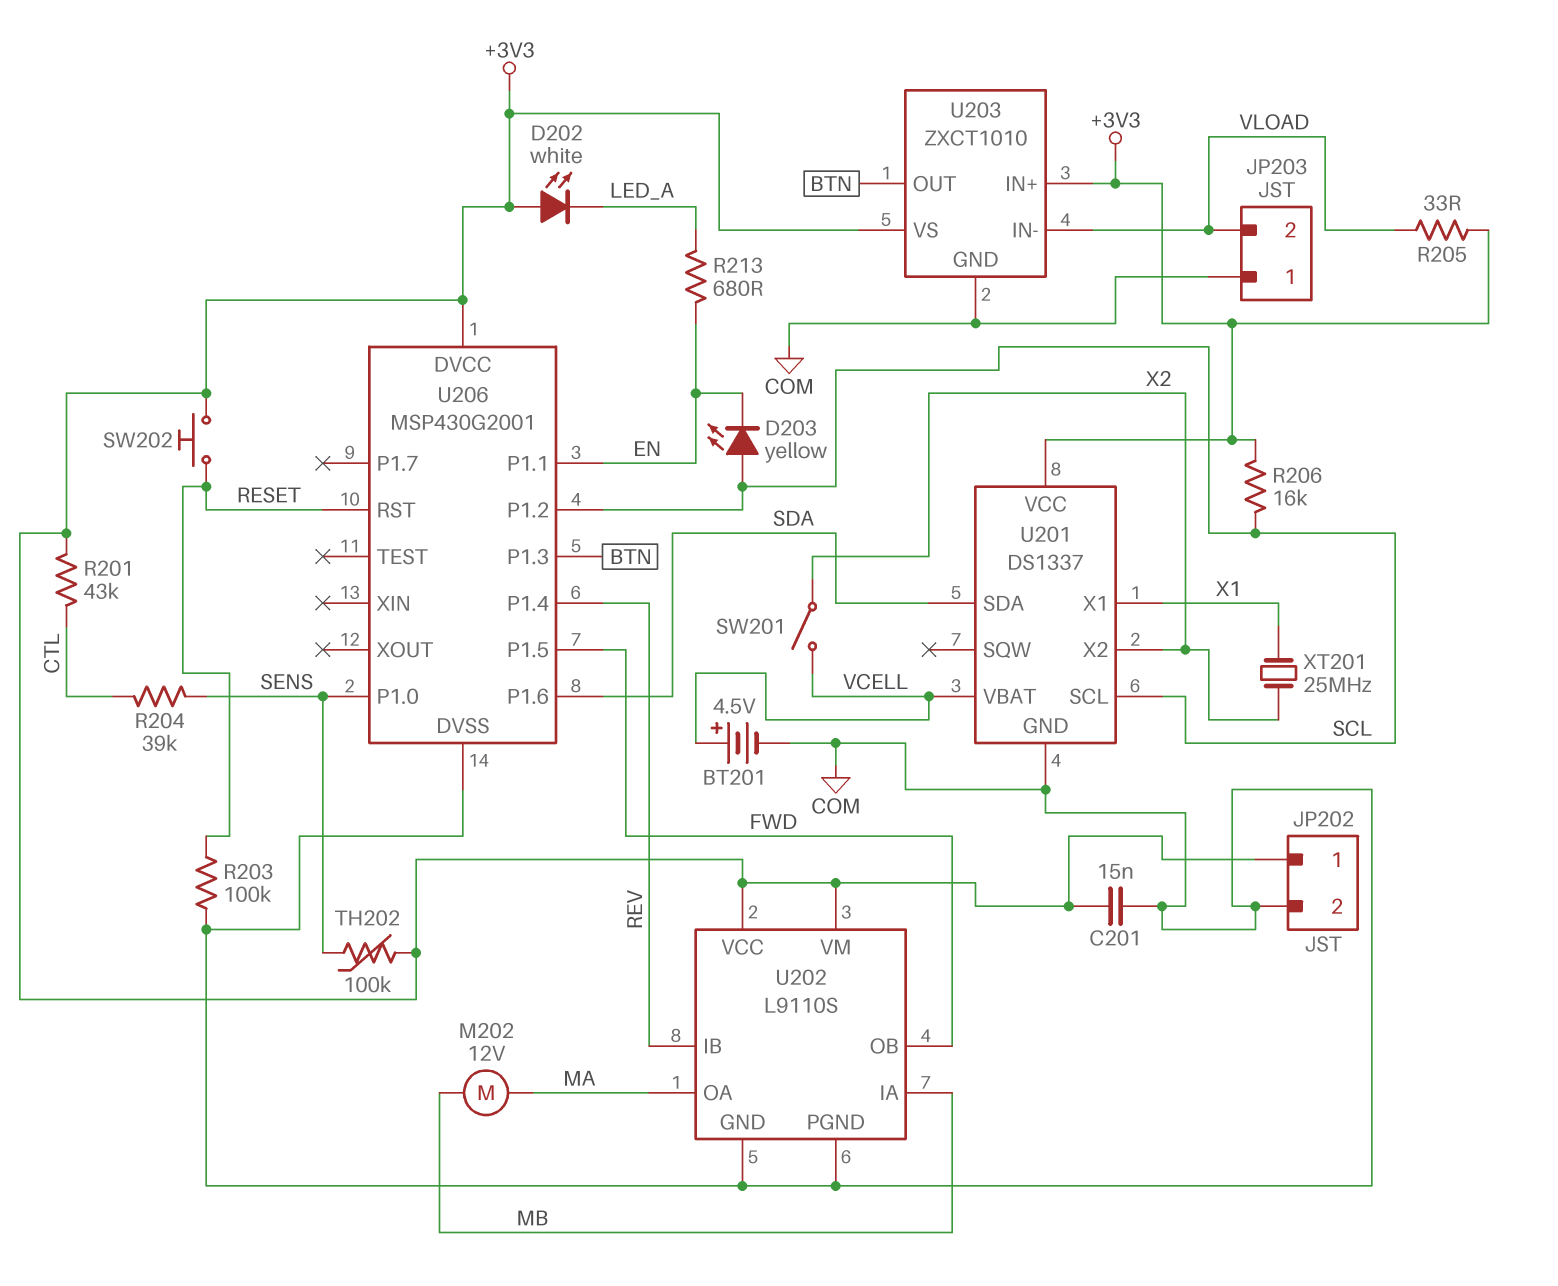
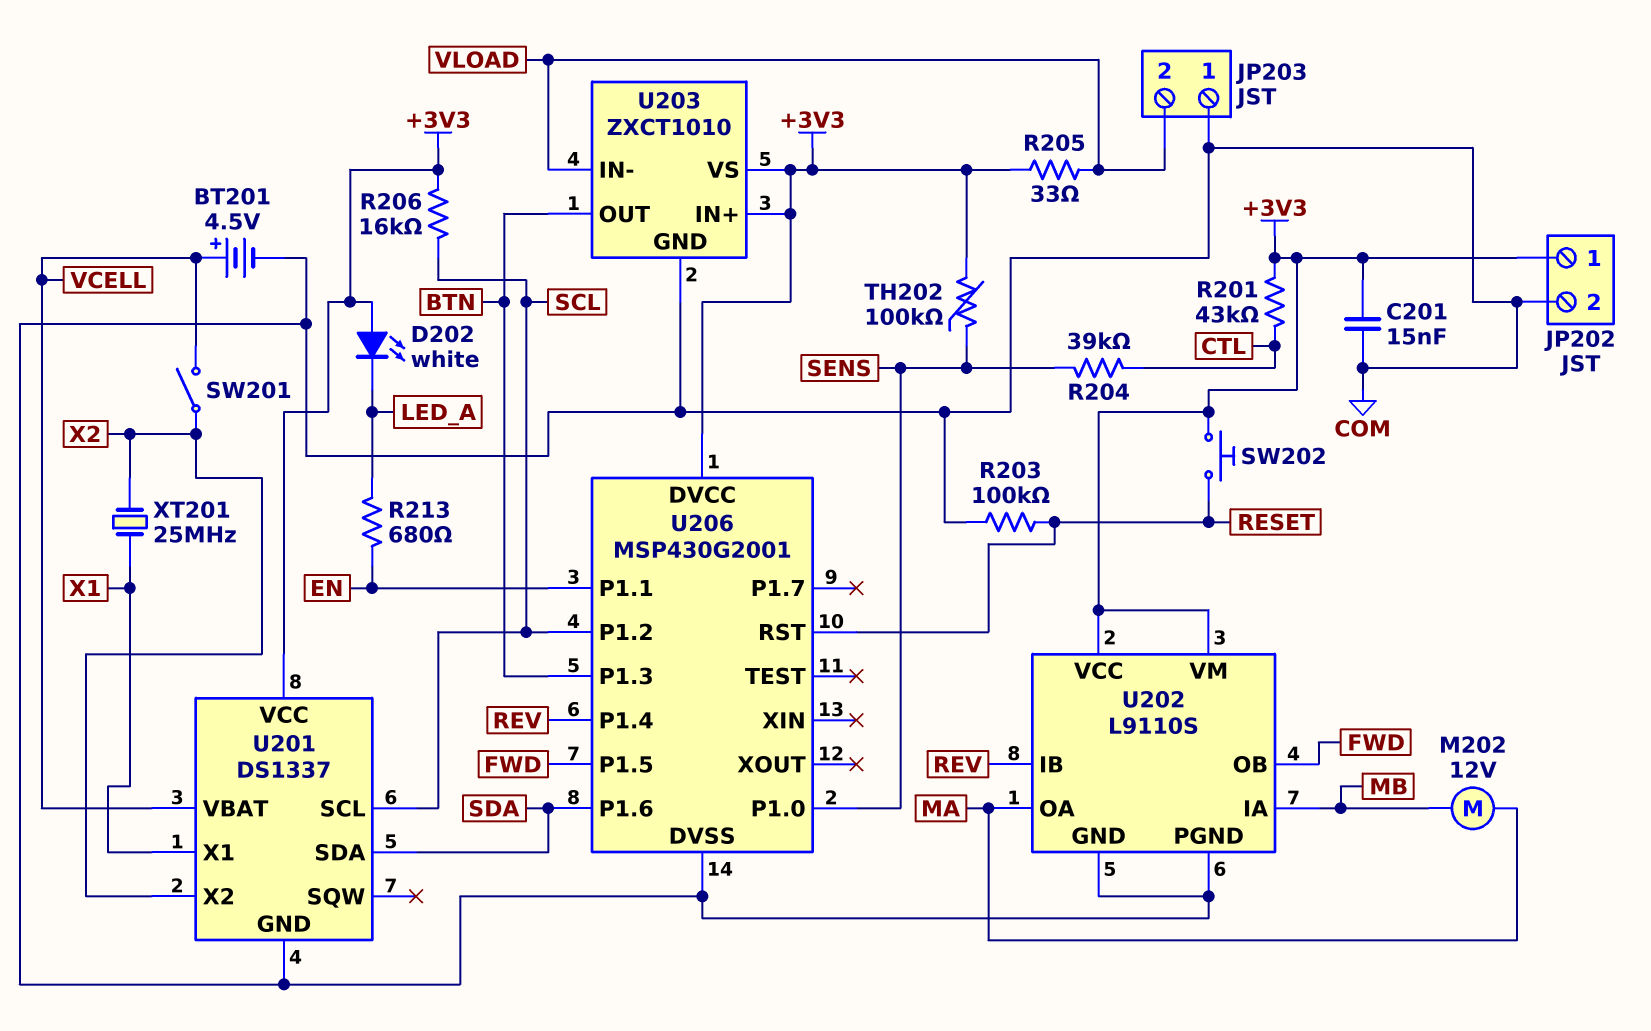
D203: LED yellow (A SCL, K EN) -> none

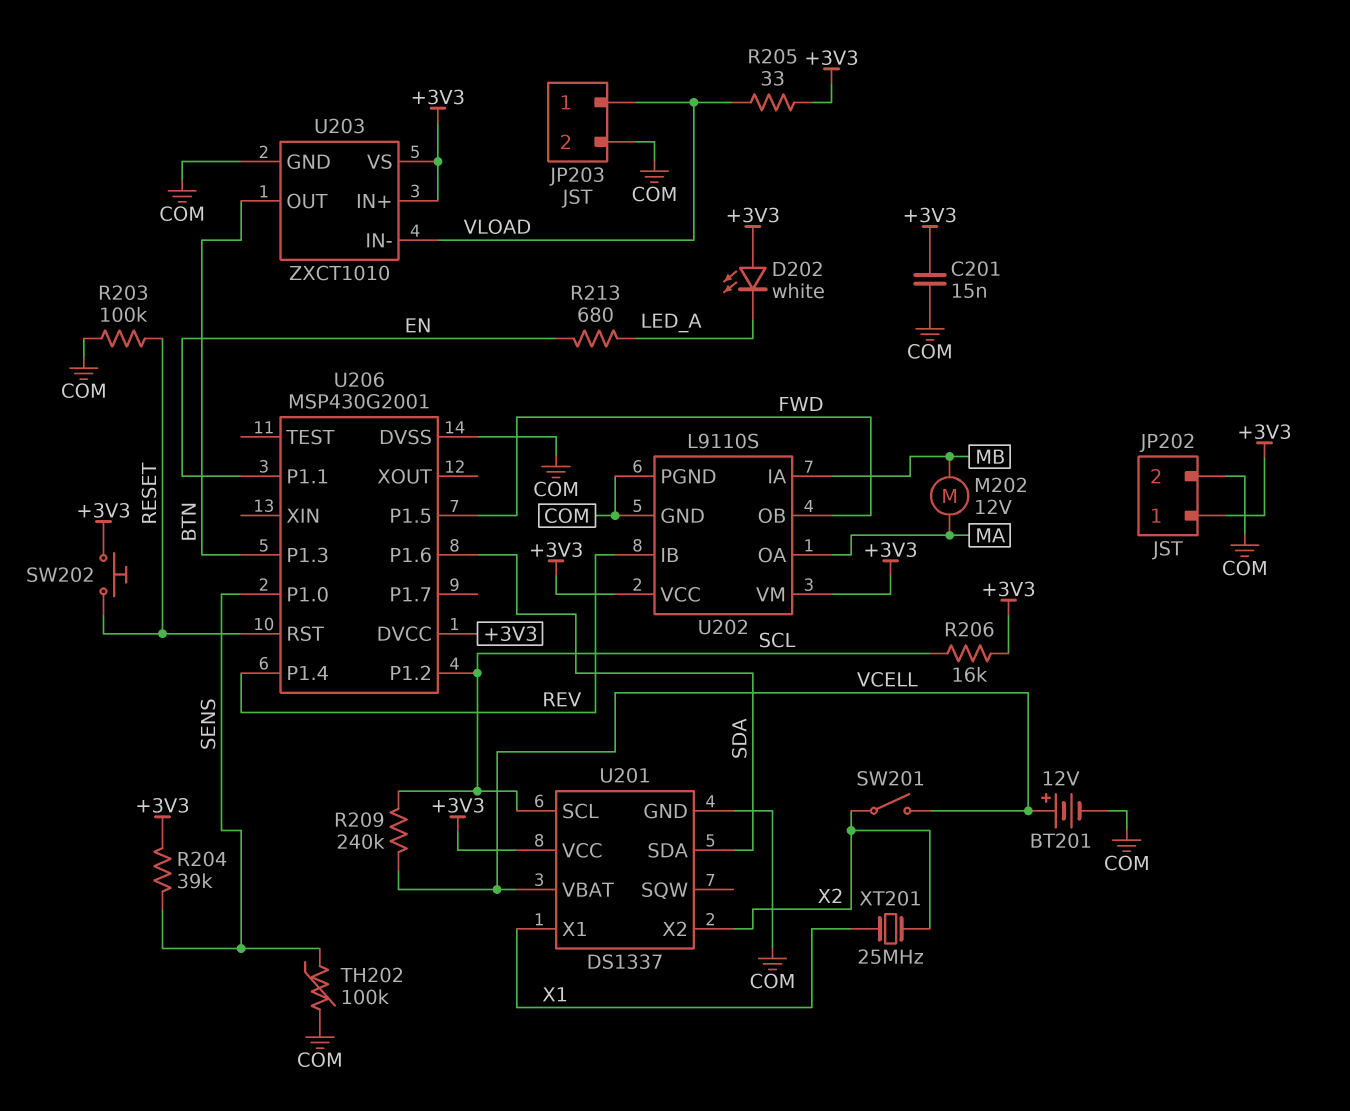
BT201: 4.5V (plus VCELL, minus COM) -> 12V (plus VCELL, minus COM)
JP203 pin 1: COM -> VLOAD
JP203 pin 2: VLOAD -> COM
R201: 43k (+3V3, CTL) -> none
R204: 39k (CTL, SENS) -> 39k (+3V3, SENS)
R209: none -> 240k (SCL, VCELL)
TH202: 100k (+3V3, SENS) -> 100k (COM, SENS)

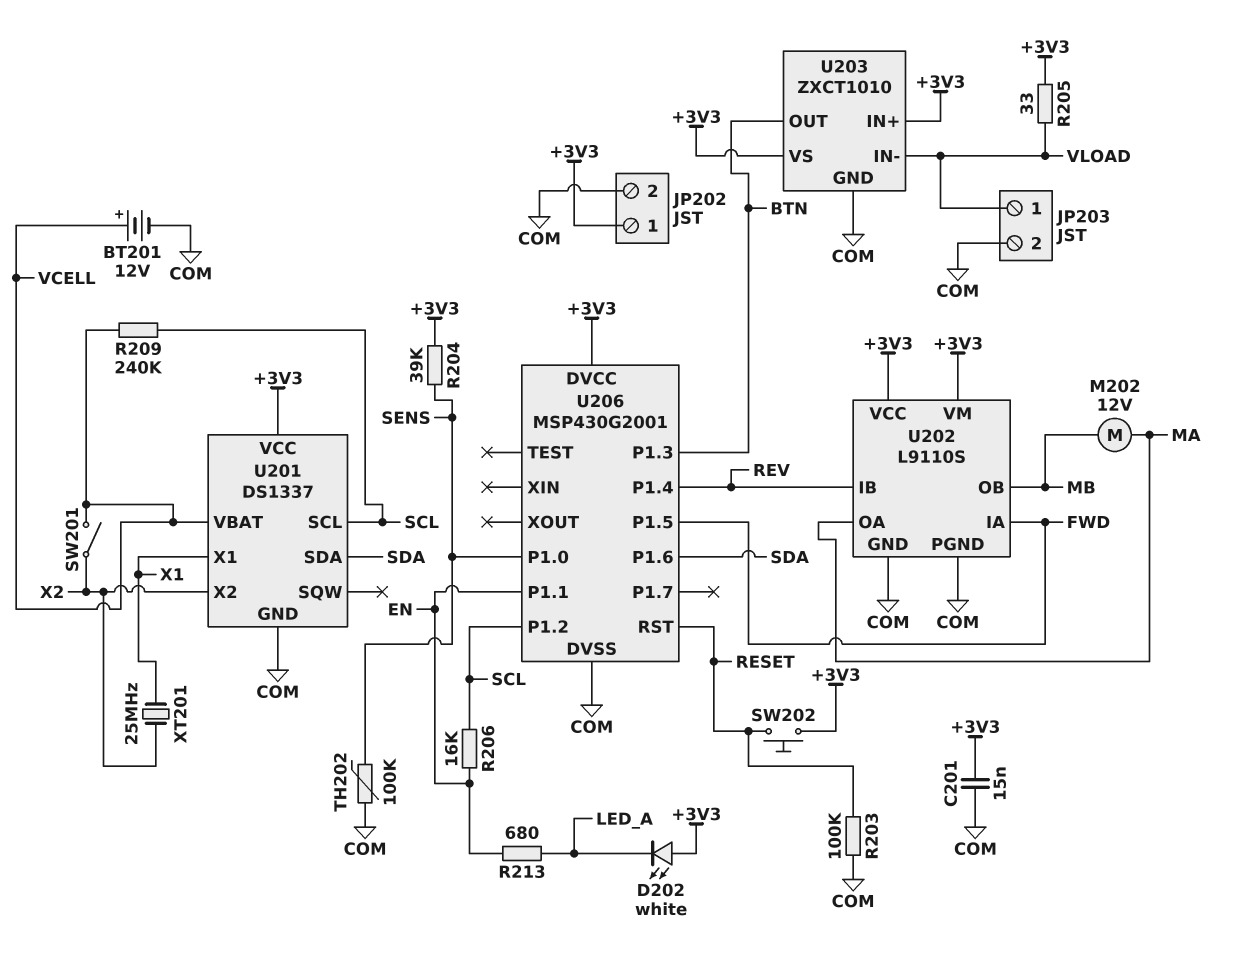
R206: 16k (+3V3, SCL) -> 16k (EN, SCL)
U202 pin IA: MB -> FWD
U202 pin OB: FWD -> MB

